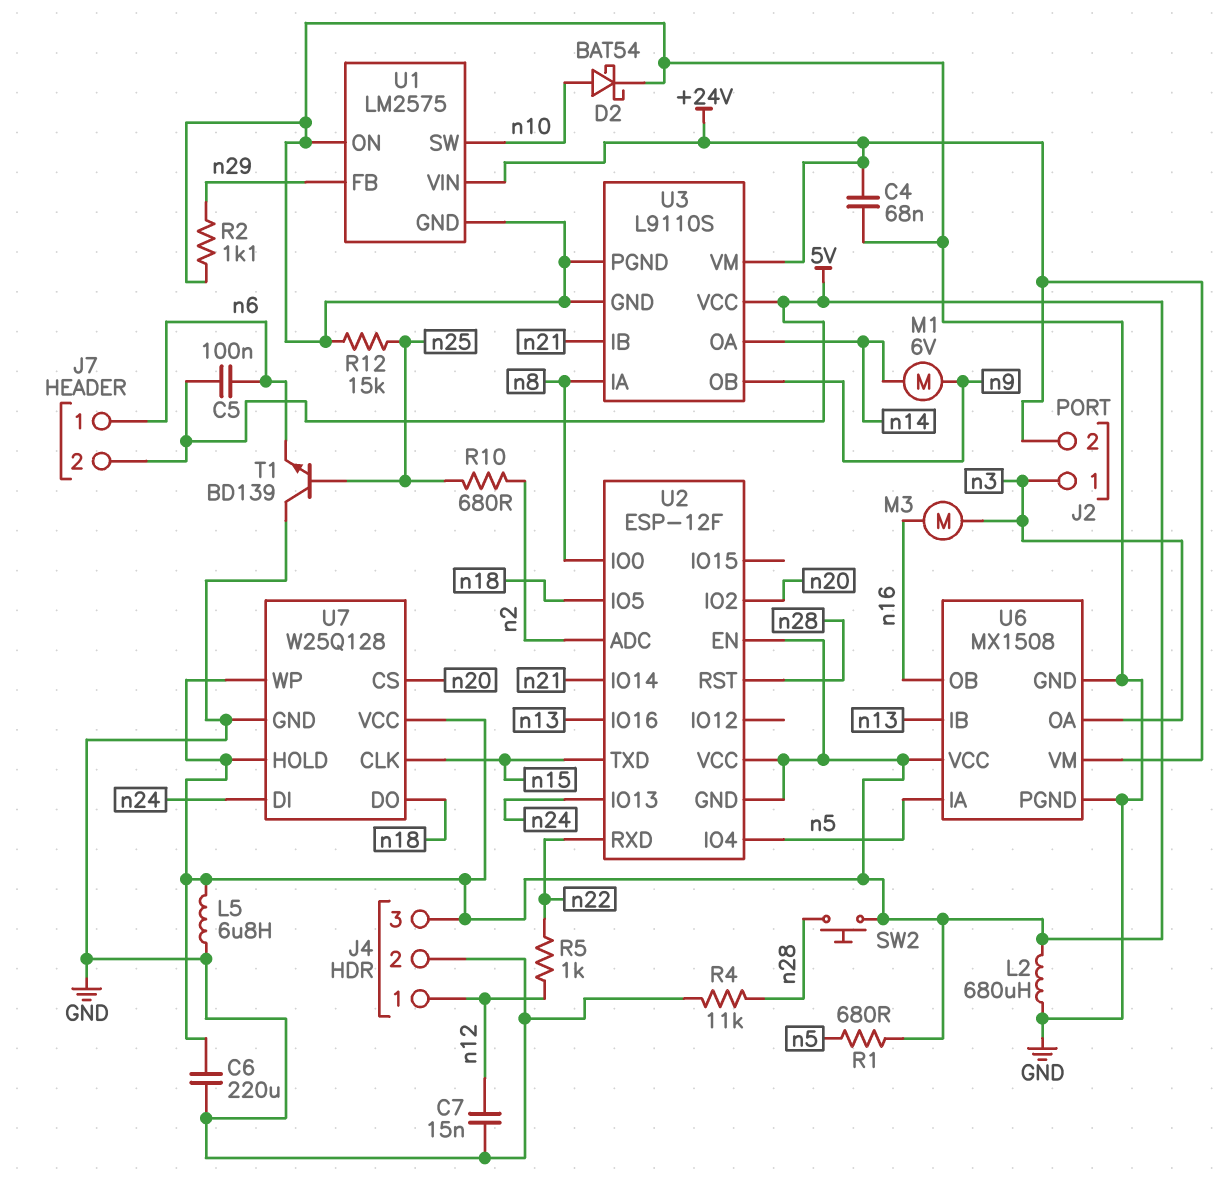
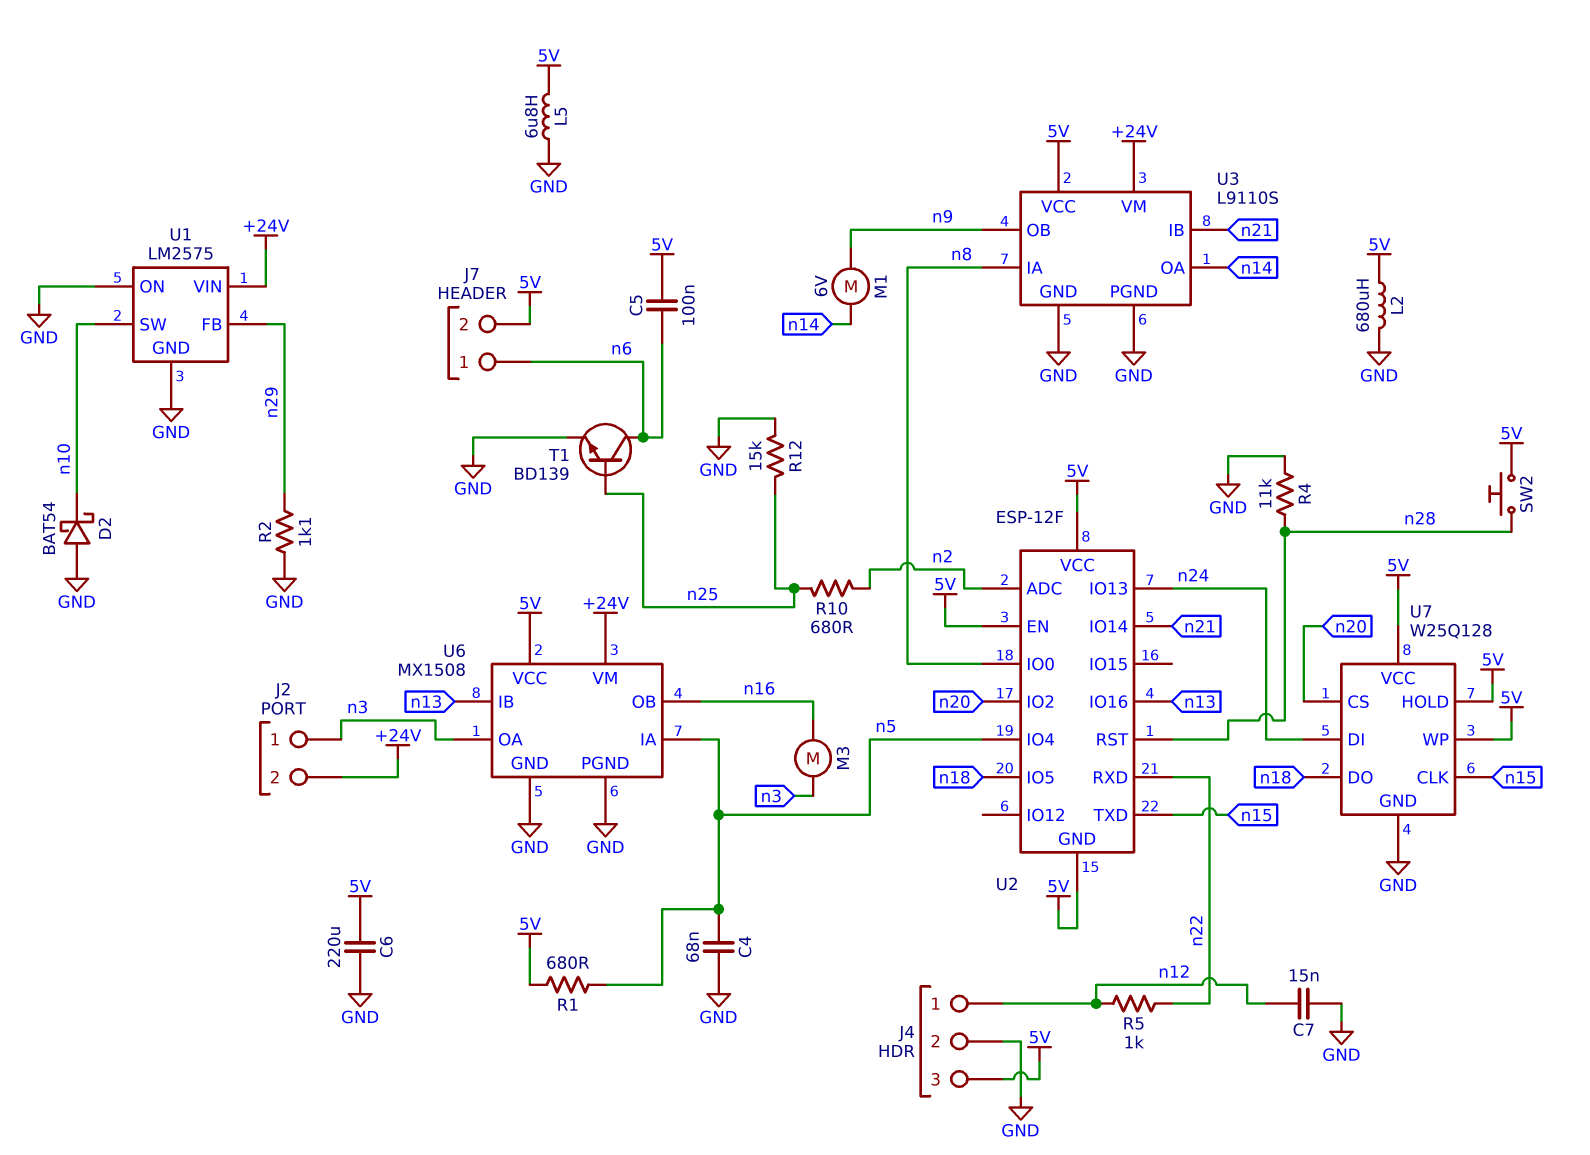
C4: 68nF (+24V, GND) -> 68nF (GND, n5)
D2: schottky BAT54 (A n10, K GND) -> schottky BAT54 (A GND, K n10)
T1: NPN BD139 (B n25, C GND, E n6) -> NPN BD139 (B n25, C n6, E GND)

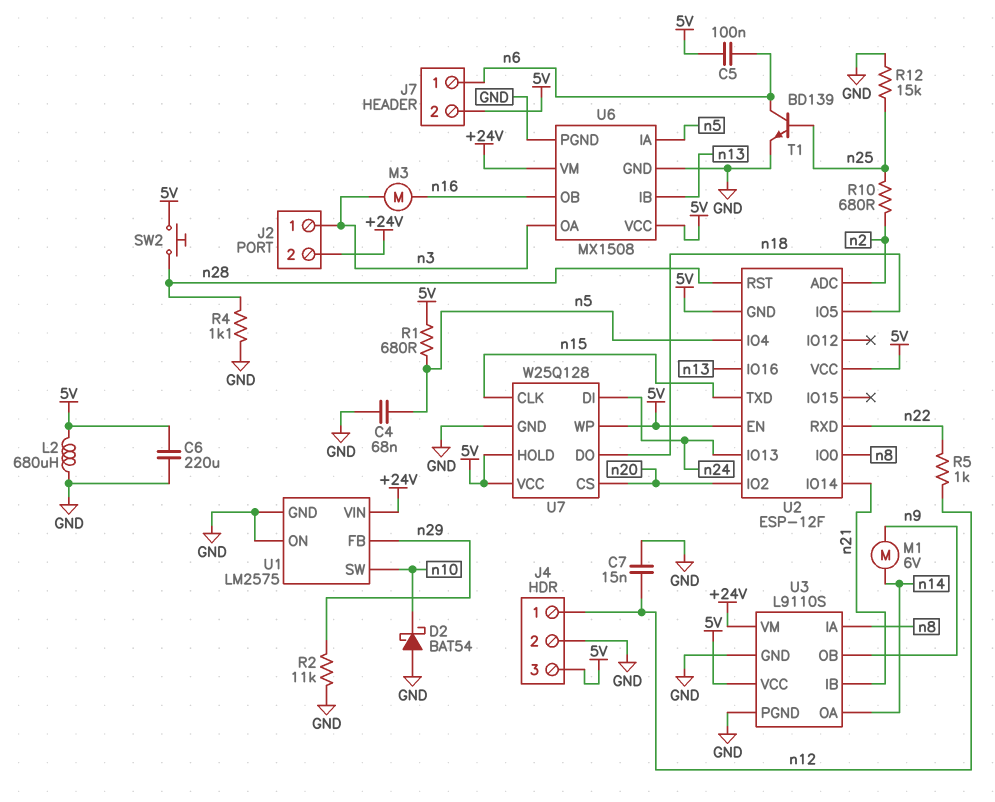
L5: 6.8uH (5V, GND) -> none
R2: 1.1k (GND, n29) -> 11k (GND, n29)
R4: 11k (GND, n28) -> 1.1k (GND, n28)

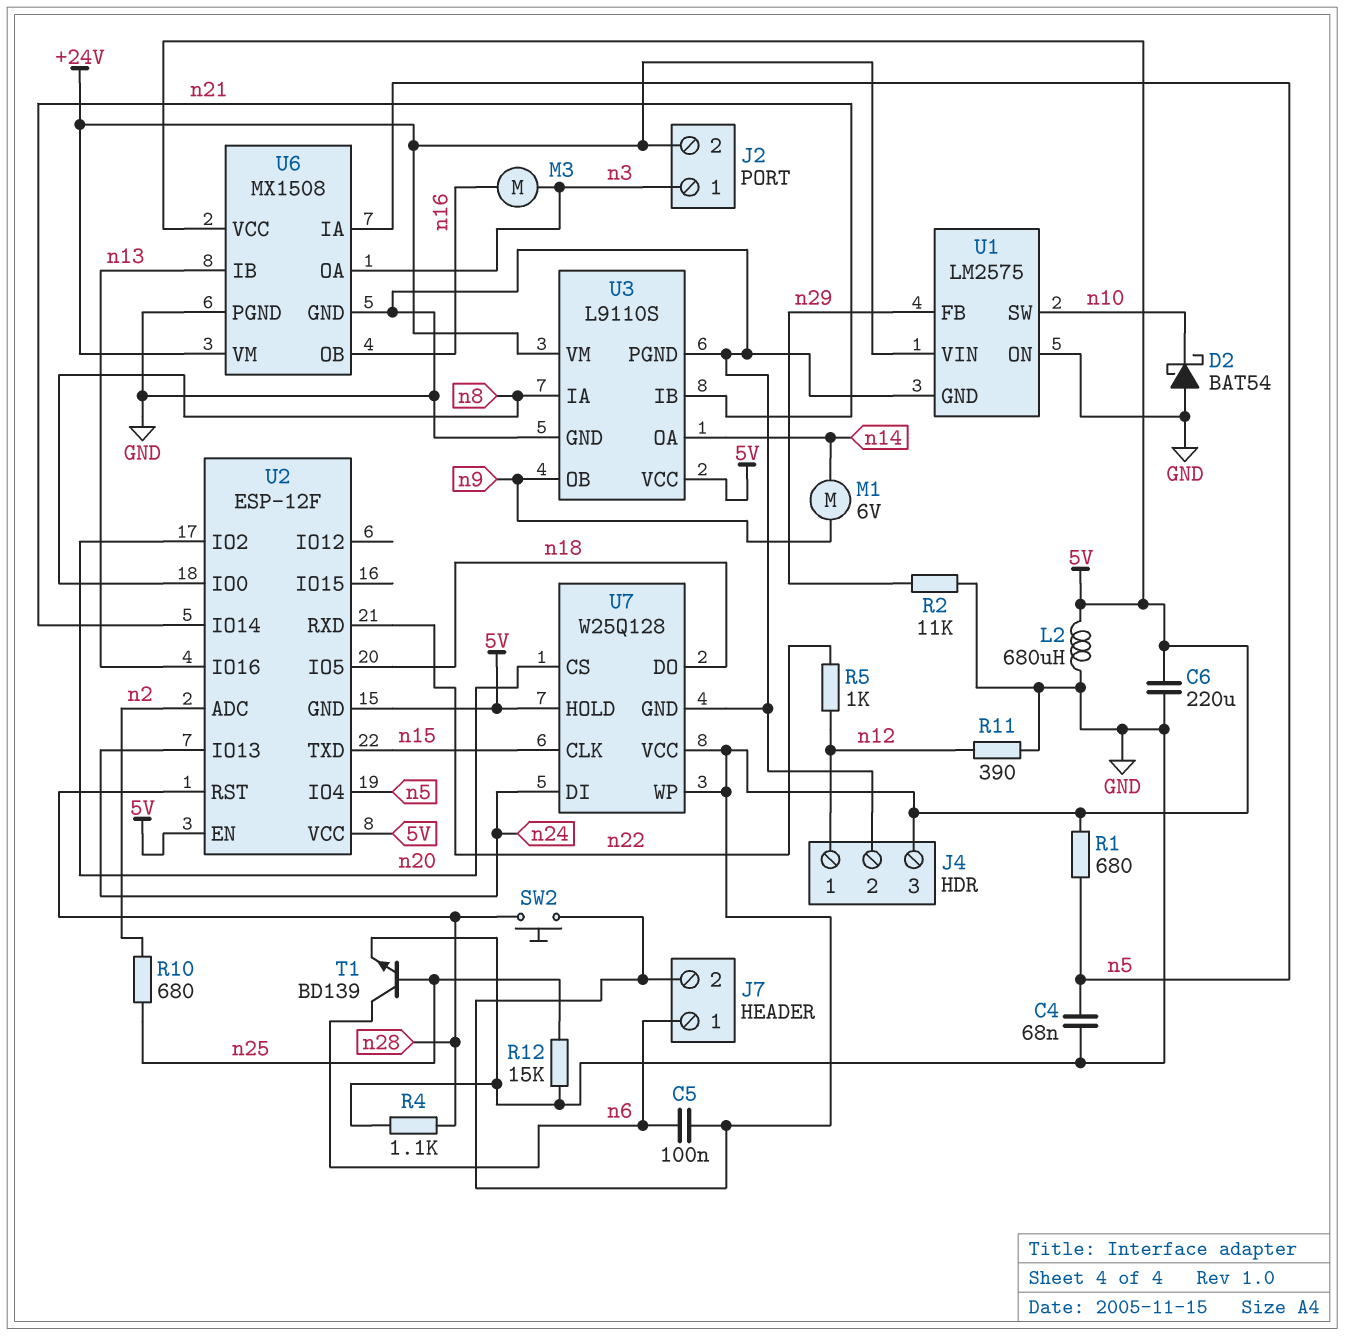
C7: 15nF (GND, n12) -> none
R11: none -> 390 (GND, n12)

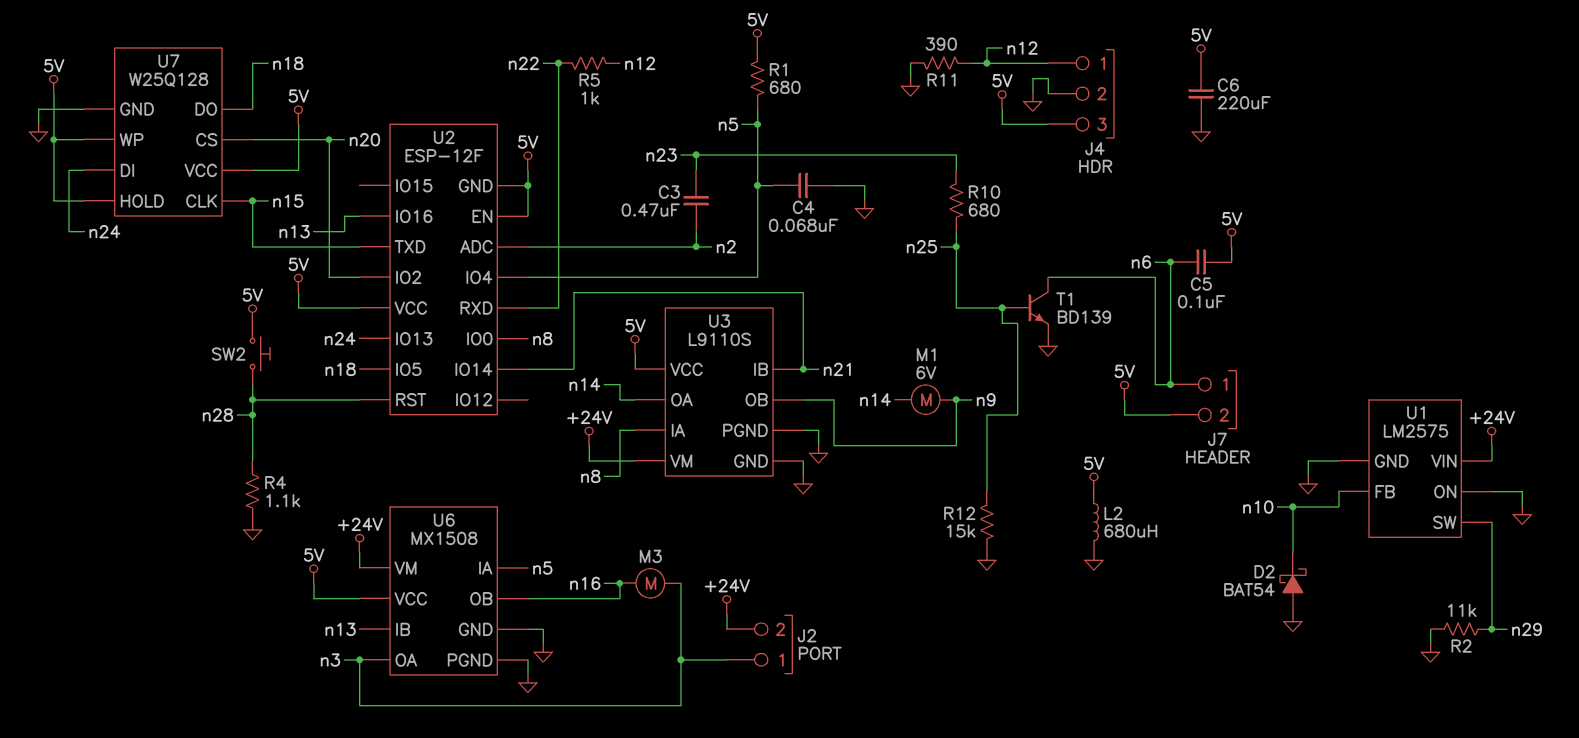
C3: none -> 470nF (n2, n23)
R10: 680 (n2, n25) -> 680 (n23, n25)
U1 pin FB: n29 -> n10
U1 pin SW: n10 -> n29

